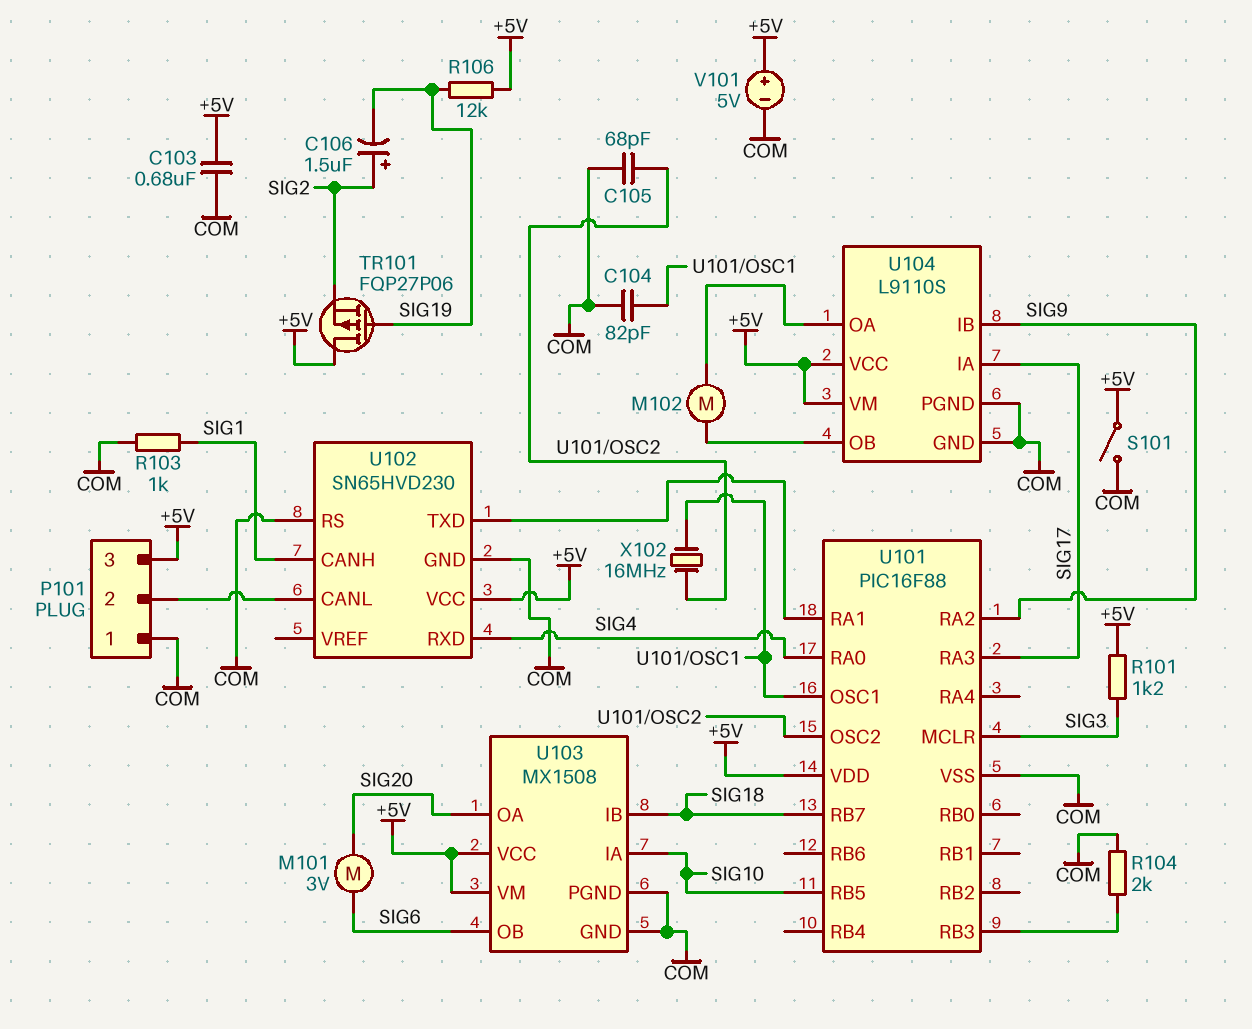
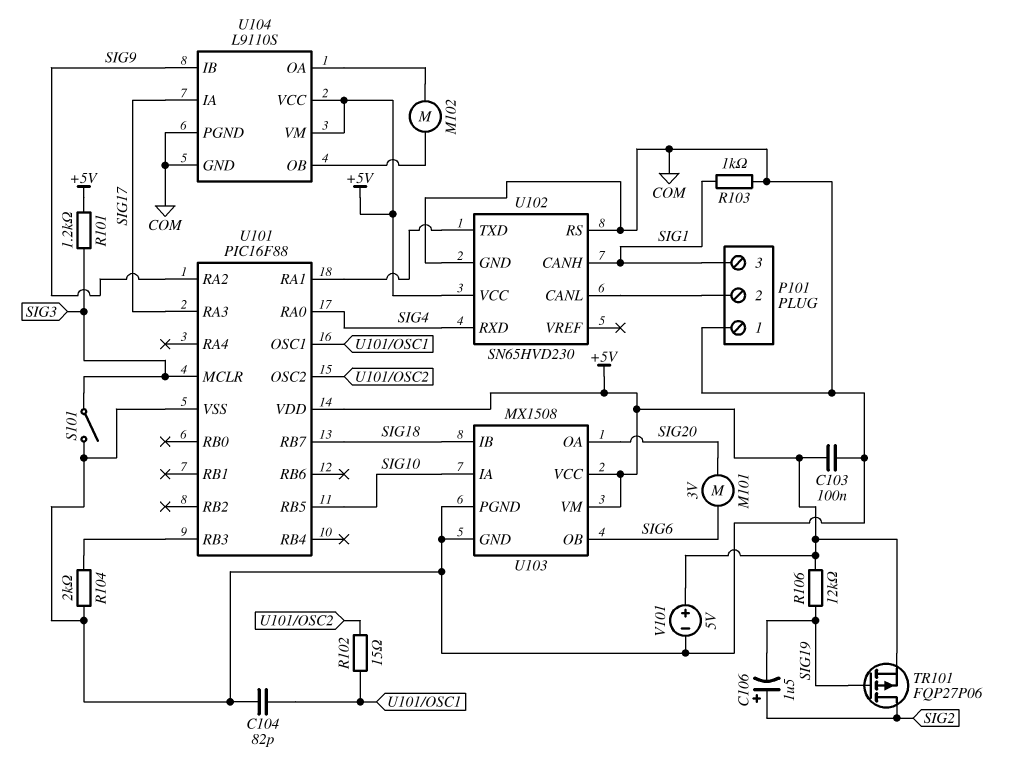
C103: 680nF (+5V, COM) -> 100nF (+5V, COM)
C105: 68pF (COM, U101/OSC2) -> none
P101 pin 3: +5V -> SIG1
R102: none -> 15 (U101/OSC1, U101/OSC2)
S101: switch (+5V, COM) -> switch (COM, SIG3)
TR101: PMOS FQP27P06 (G SIG19, D +5V, S SIG2) -> PMOS FQP27P06 (G SIG19, D SIG2, S +5V)
X102: 16MHz (U101/OSC1, U101/OSC2) -> none

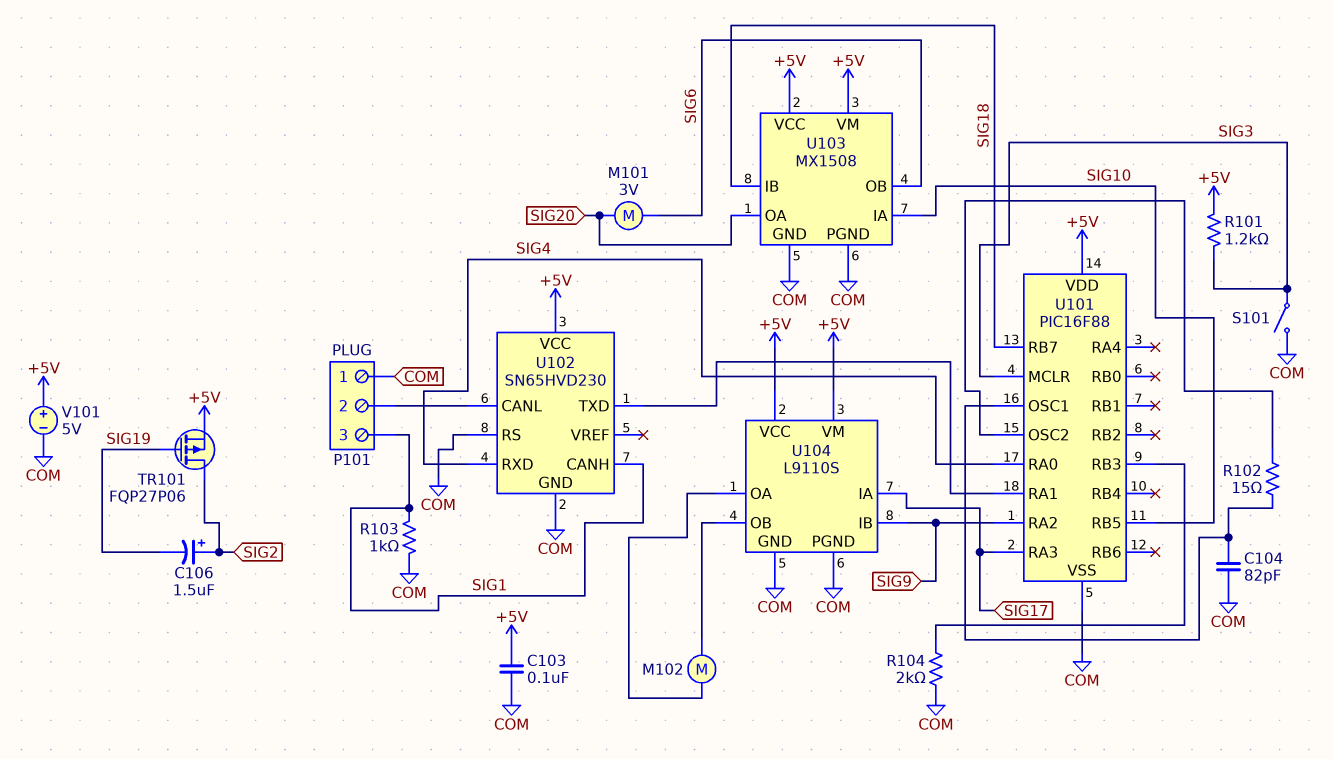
R106: 12k (+5V, SIG19) -> none

